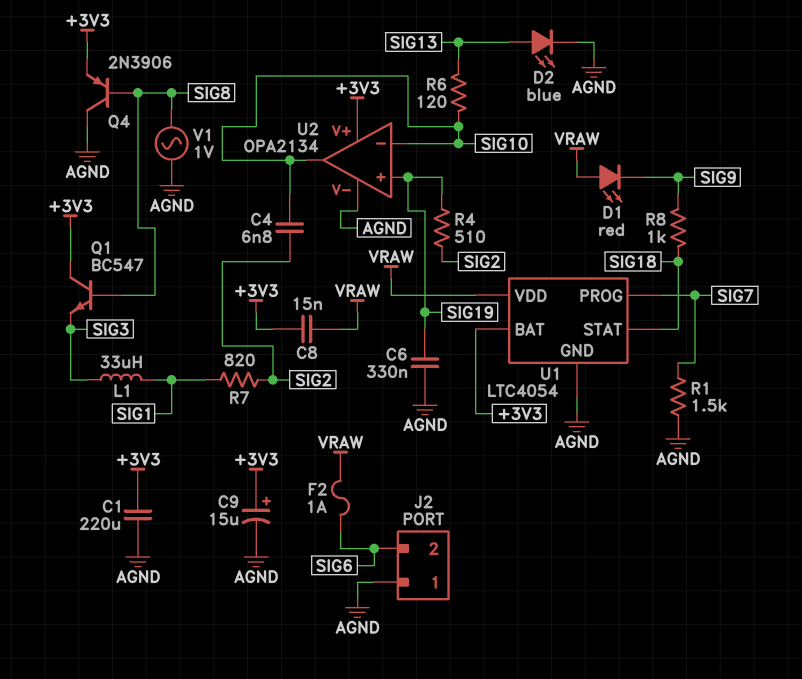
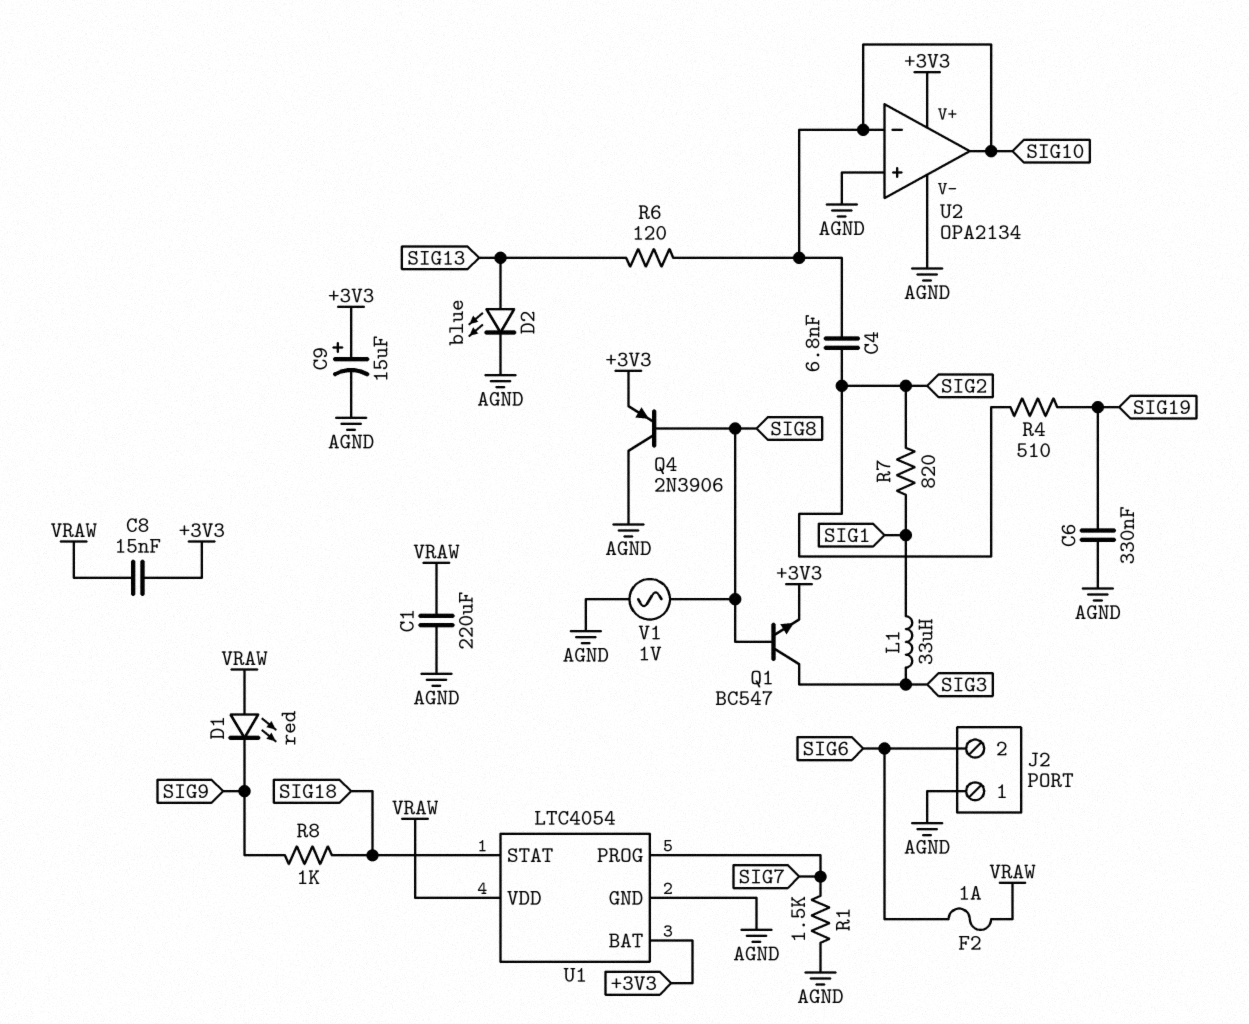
C1: 220uF (+3V3, AGND) -> 220uF (AGND, VRAW)
Q1: NPN BC547 (B SIG8, C +3V3, E SIG3) -> NPN BC547 (B SIG8, C SIG3, E +3V3)
U2 pin in+: SIG19 -> AGND

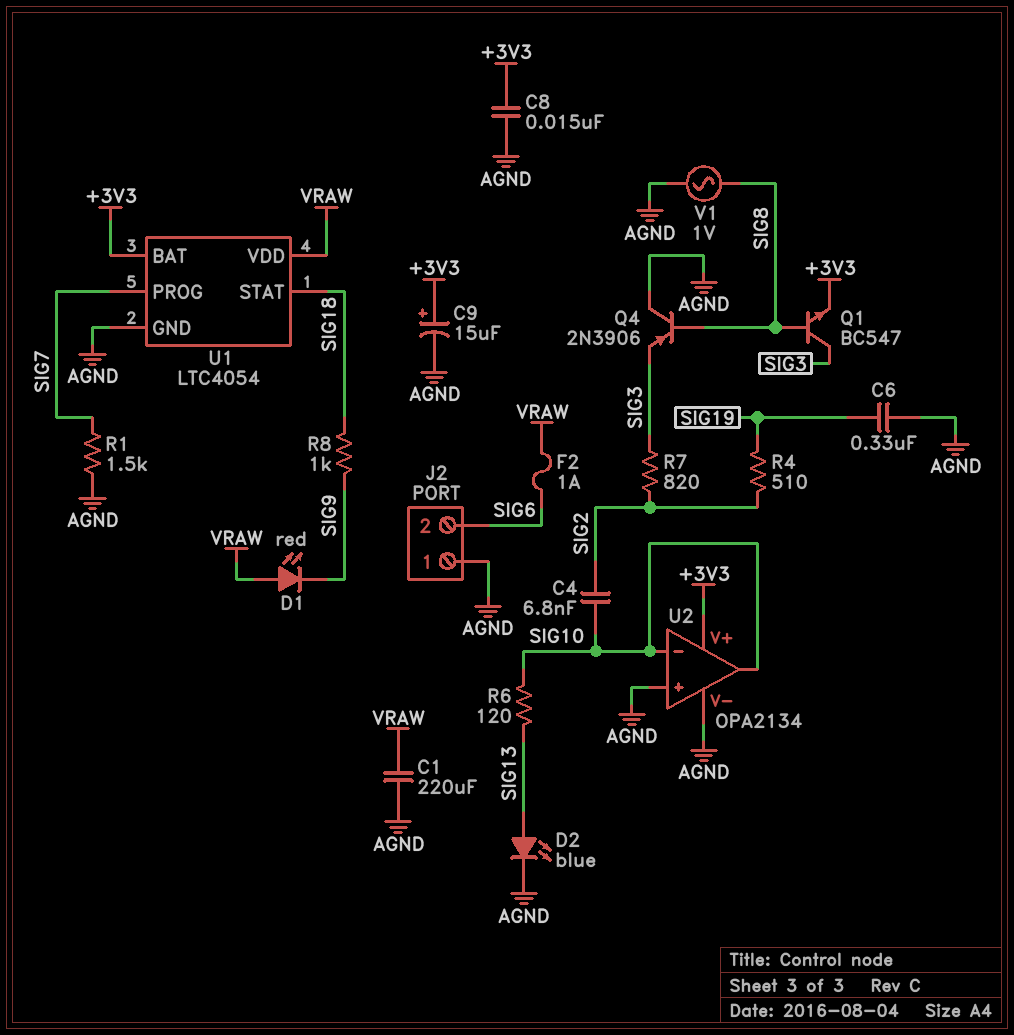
C8: 15nF (+3V3, VRAW) -> 15nF (+3V3, AGND)
L1: 33uH (SIG1, SIG3) -> none
Q4: PNP 2N3906 (B SIG8, C AGND, E +3V3) -> PNP 2N3906 (B SIG8, C AGND, E SIG3)
R7: 820 (SIG1, SIG2) -> 820 (SIG2, SIG3)

